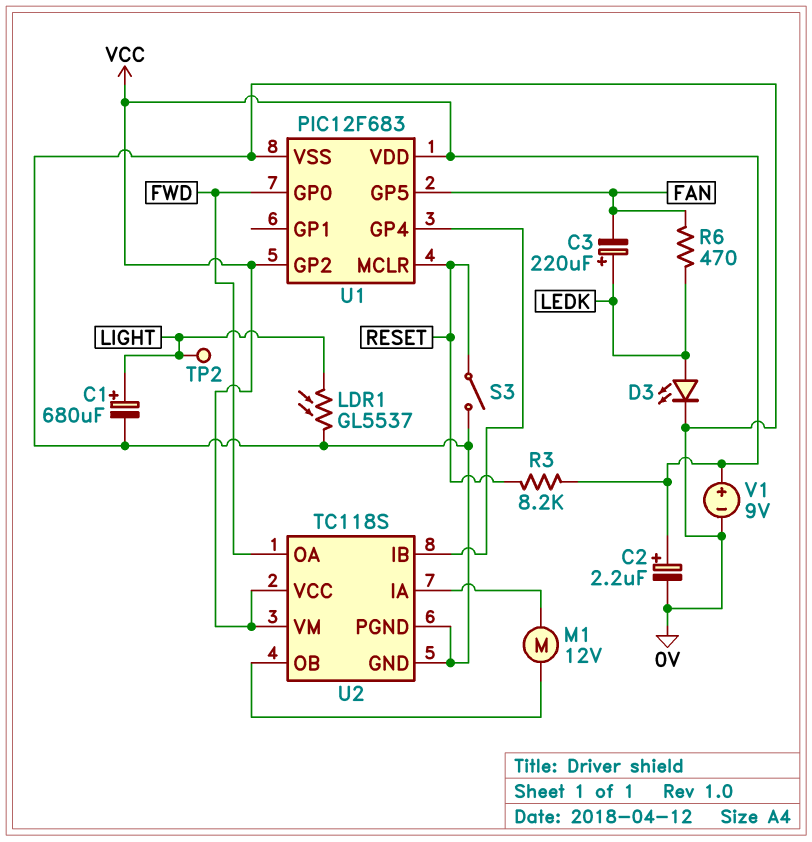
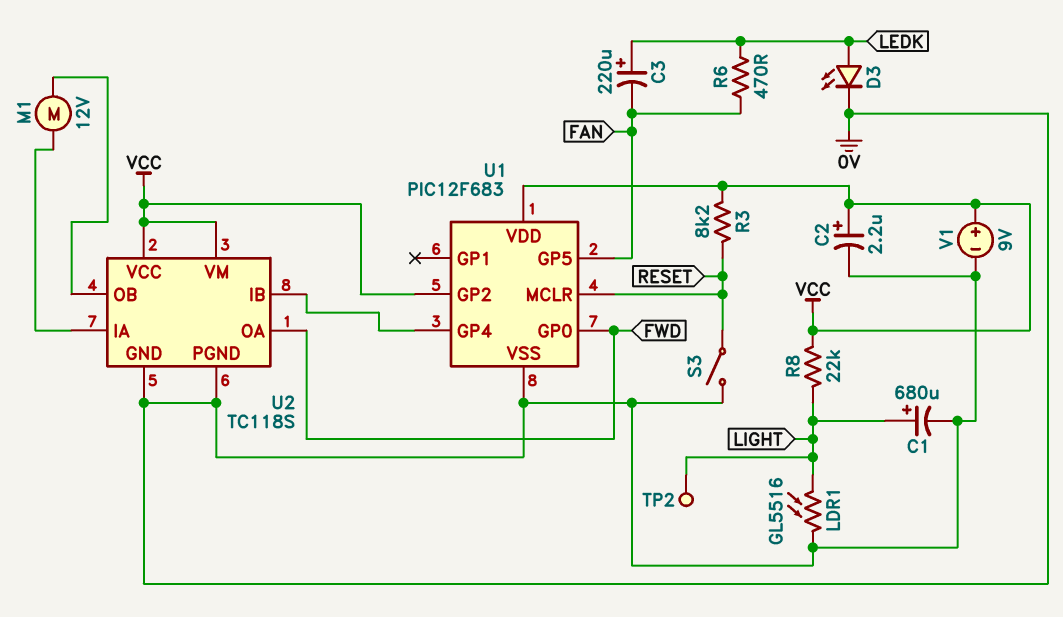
LDR1: GL5537 (0V, LIGHT) -> GL5516 (0V, LIGHT)
R8: none -> 22k (LIGHT, VCC)

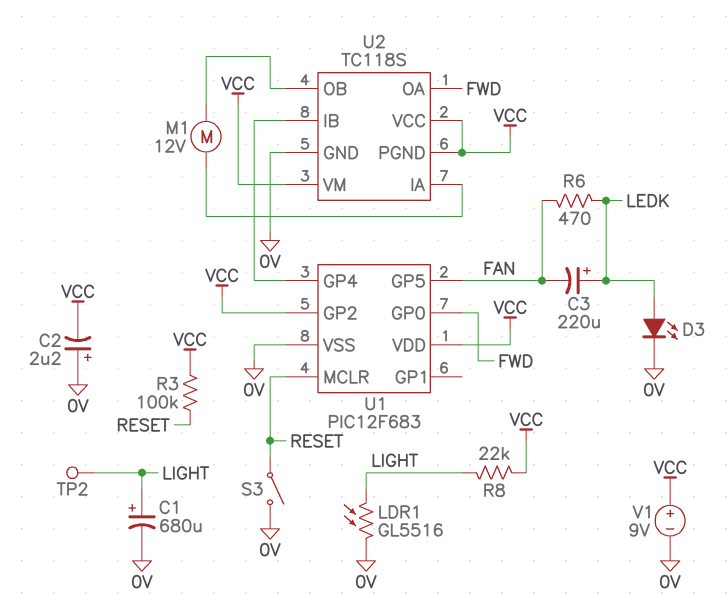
C2: 2.2uF (plus VCC, minus 0V) -> 2.2uF (plus 0V, minus VCC)
R3: 8.2k (RESET, VCC) -> 100k (RESET, VCC)
U2 pin PGND: 0V -> VCC

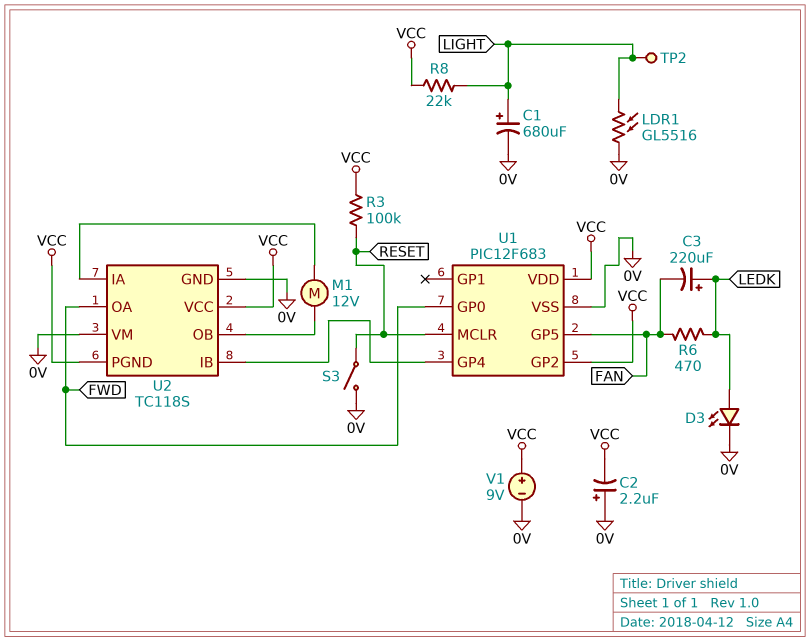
U2 pin VM: VCC -> 0V

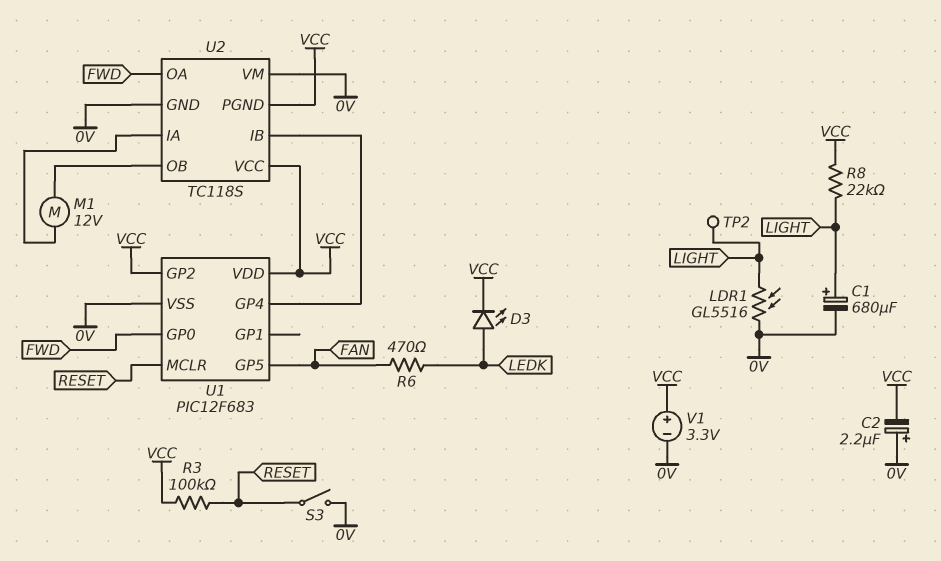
C3: 220uF (plus LEDK, minus FAN) -> none
D3: LED (A LEDK, K 0V) -> LED (A LEDK, K VCC)
V1: 9V (plus VCC, minus 0V) -> 3.3V (plus VCC, minus 0V)

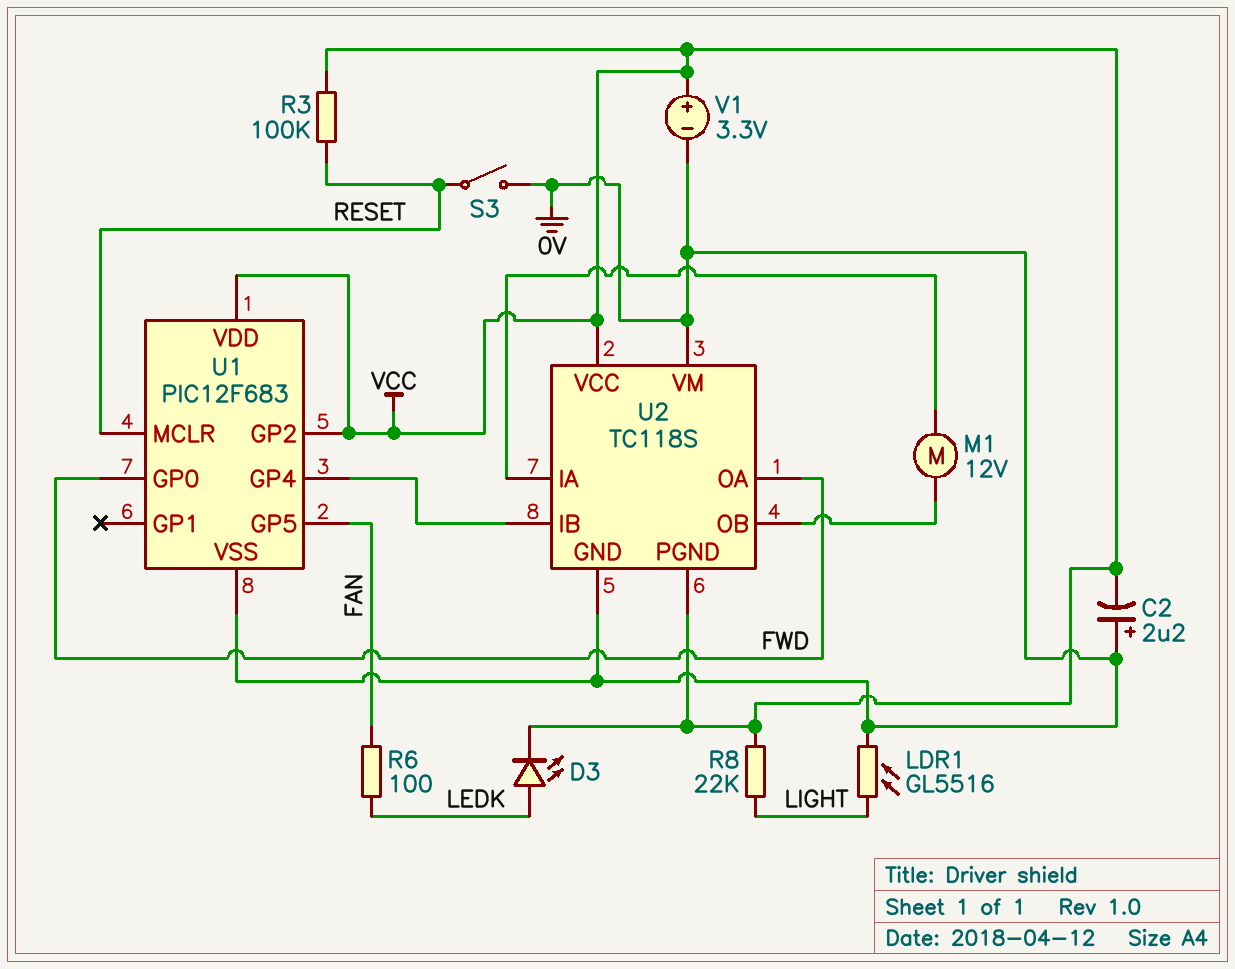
C1: 680uF (plus LIGHT, minus 0V) -> none
R6: 470 (FAN, LEDK) -> 100 (FAN, LEDK)
TP2: test point (LIGHT) -> none

